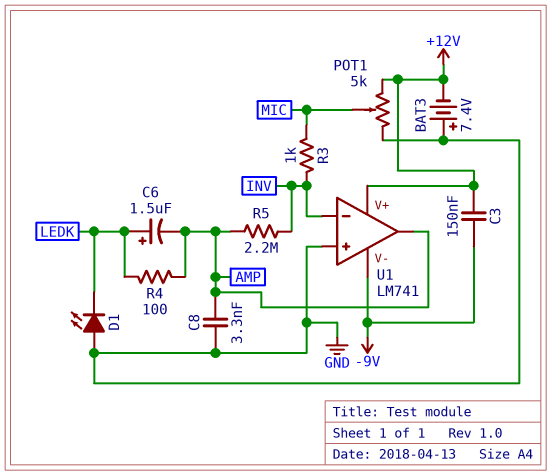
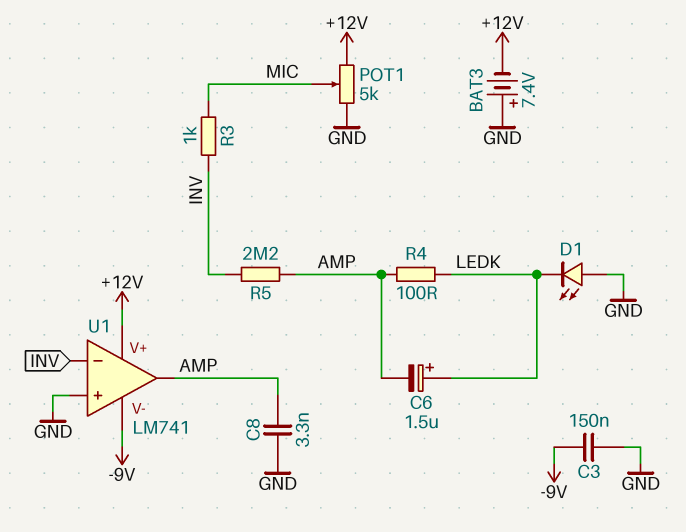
C3: 150nF (+12V, -9V) -> 150nF (-9V, GND)

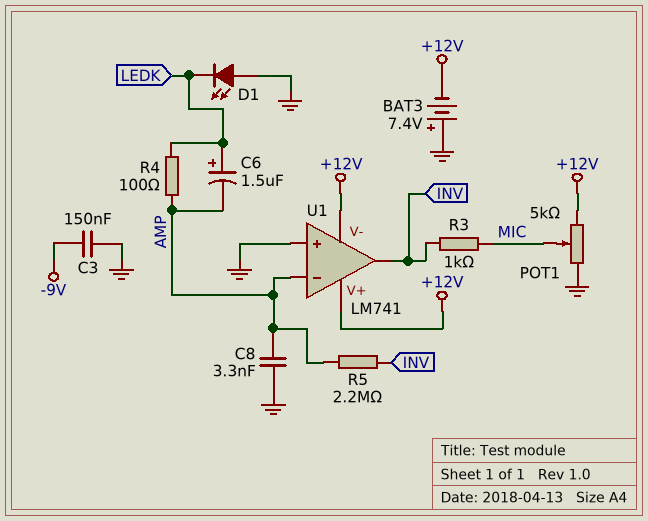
U1 pin V-: -9V -> +12V
U1 pin in-: INV -> AMP
U1 pin out: AMP -> INV

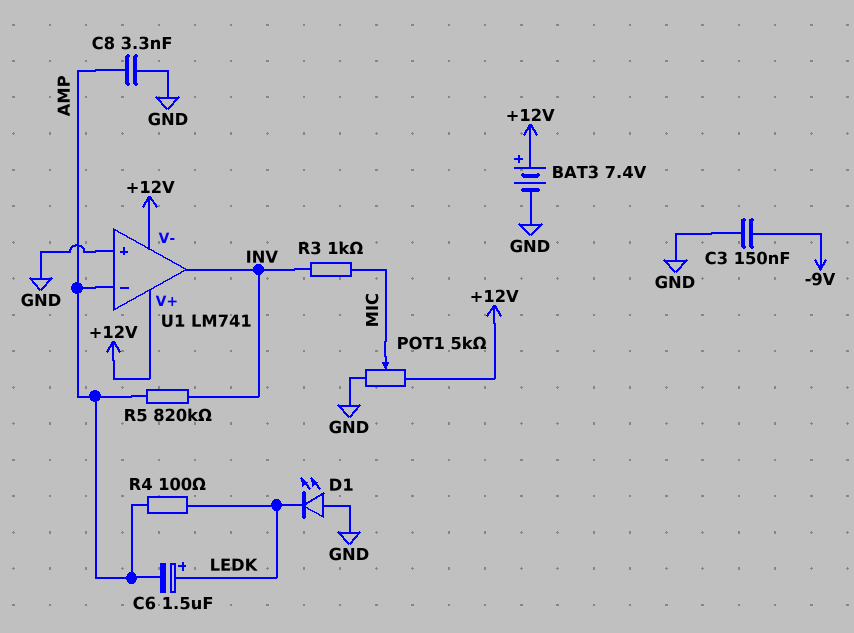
BAT3: 7.4V (plus GND, minus +12V) -> 7.4V (plus +12V, minus GND)
R5: 2.2M (AMP, INV) -> 820k (AMP, INV)

